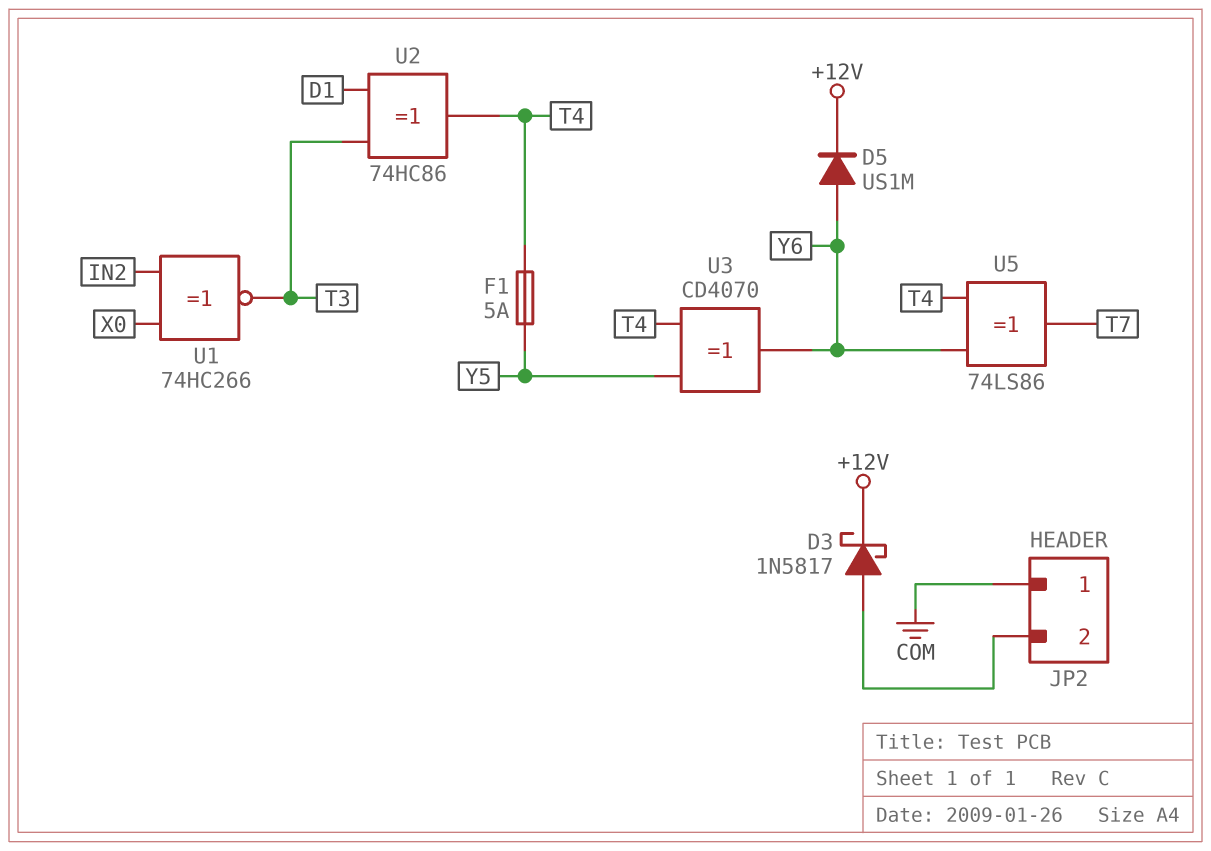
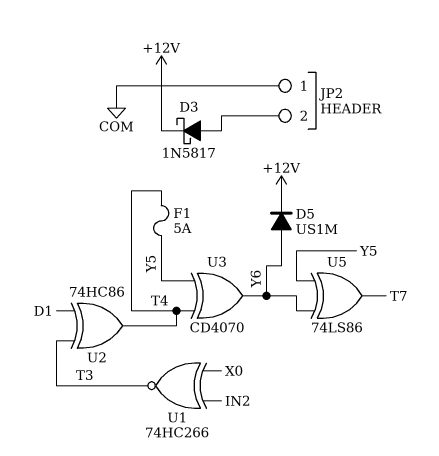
U5: XOR 74LS86 (in T4, in Y6, out T7) -> XOR 74LS86 (in Y5, in Y6, out T7)

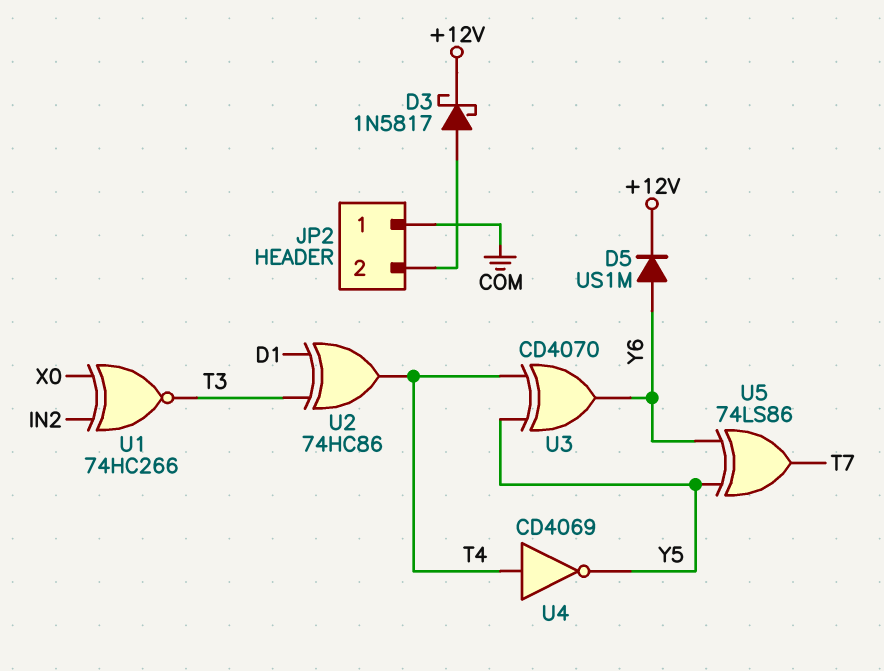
F1: 5A (T4, Y5) -> none
U4: none -> NOT CD4069 (in T4, out Y5)

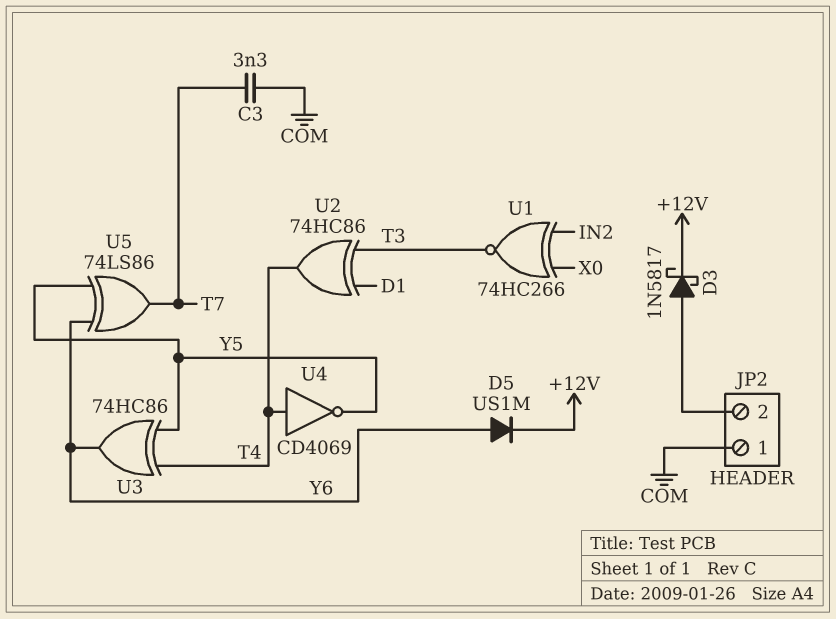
C3: none -> 3.3nF (COM, T7)
U3: XOR CD4070 (in T4, in Y5, out Y6) -> XOR 74HC86 (in T4, in Y5, out Y6)

